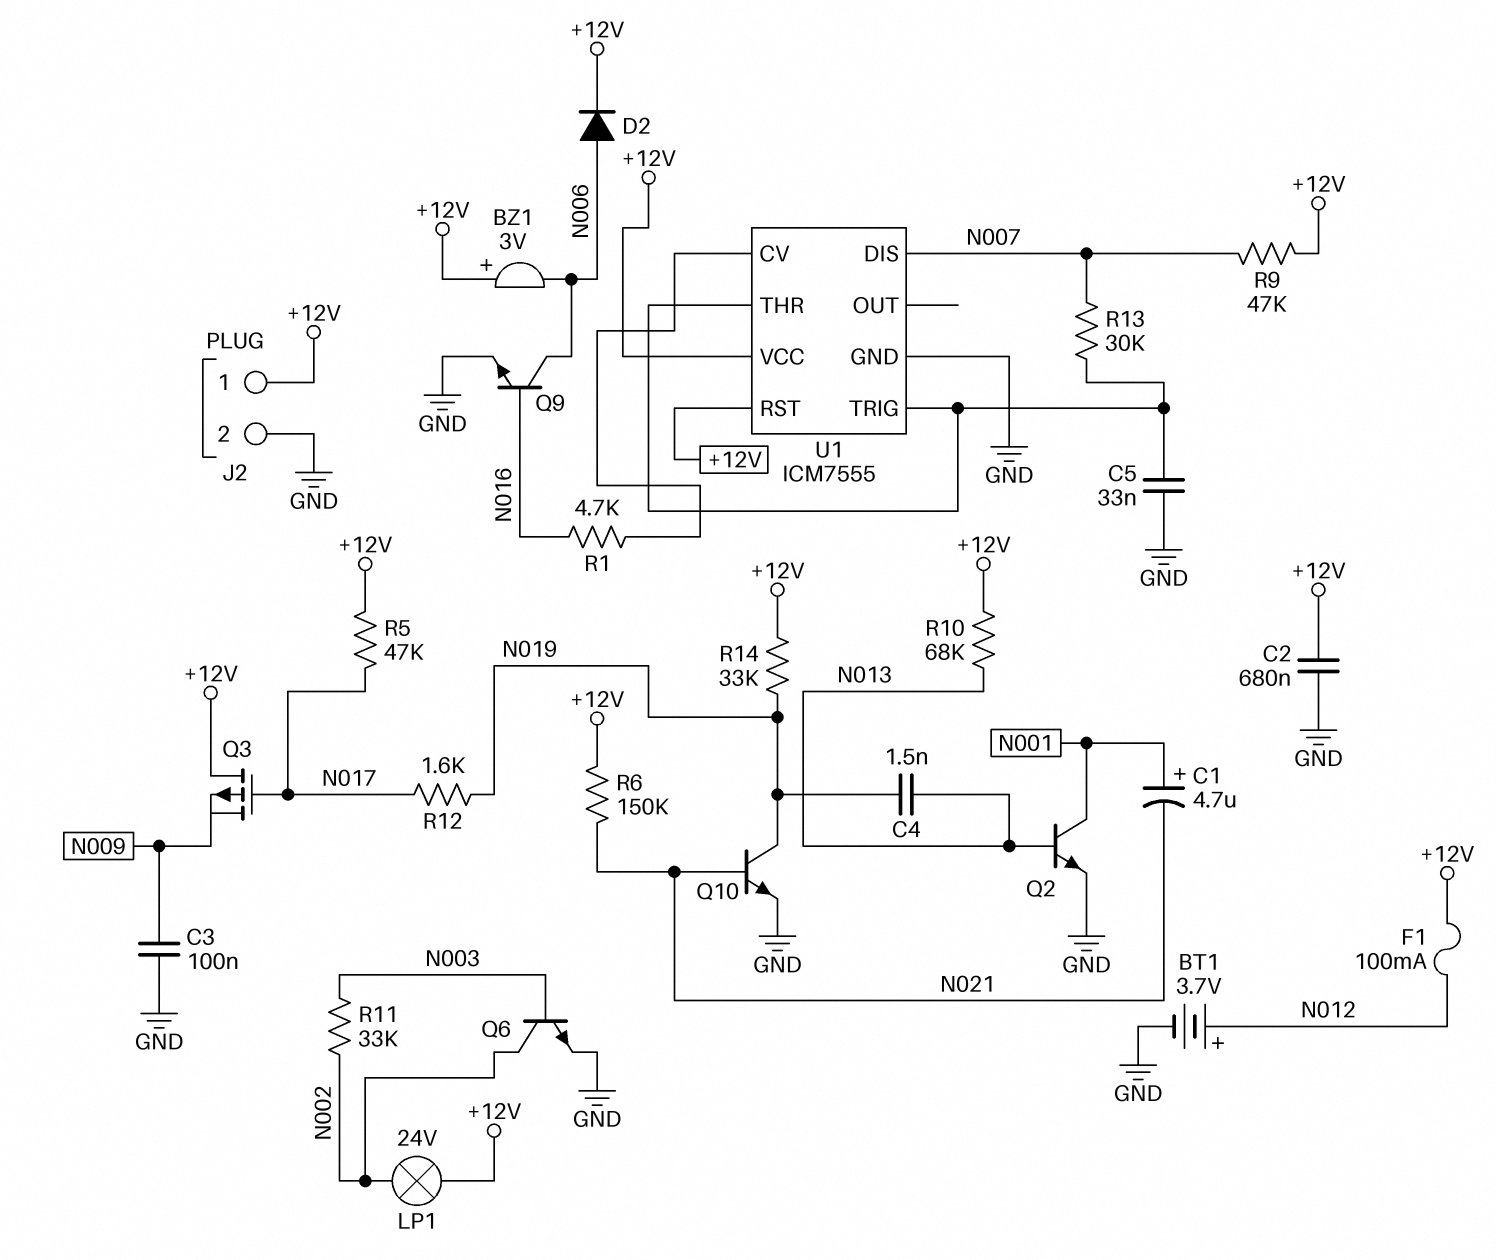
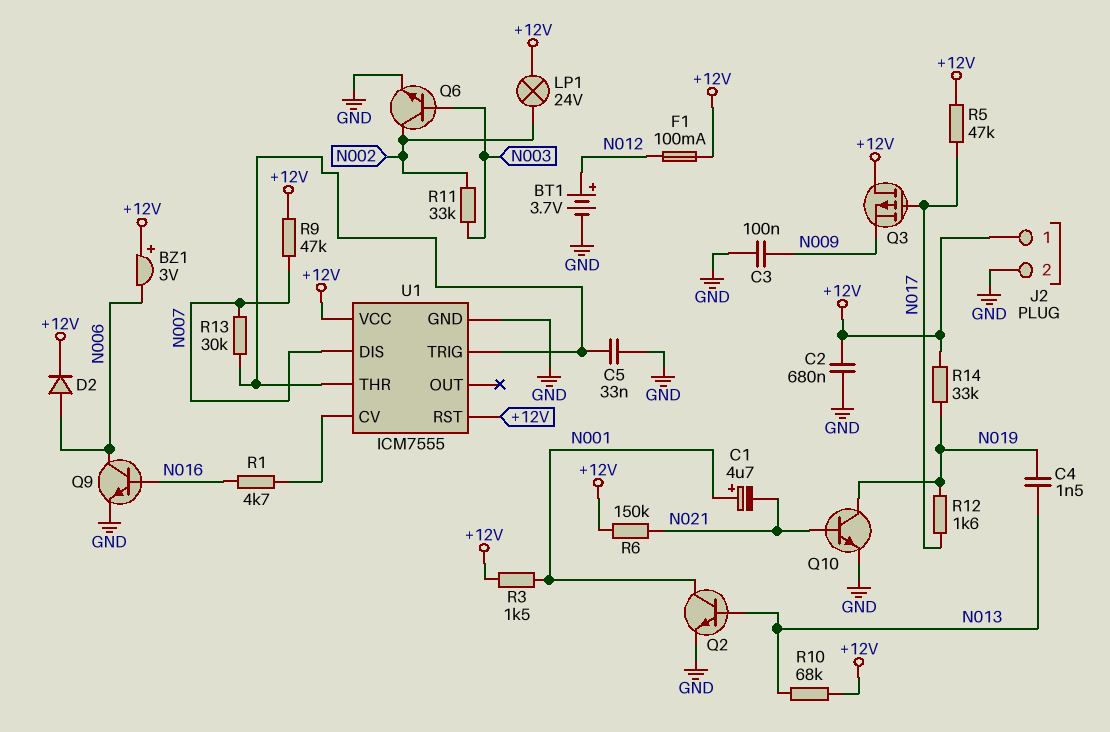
R3: none -> 1.5k (+12V, N001)

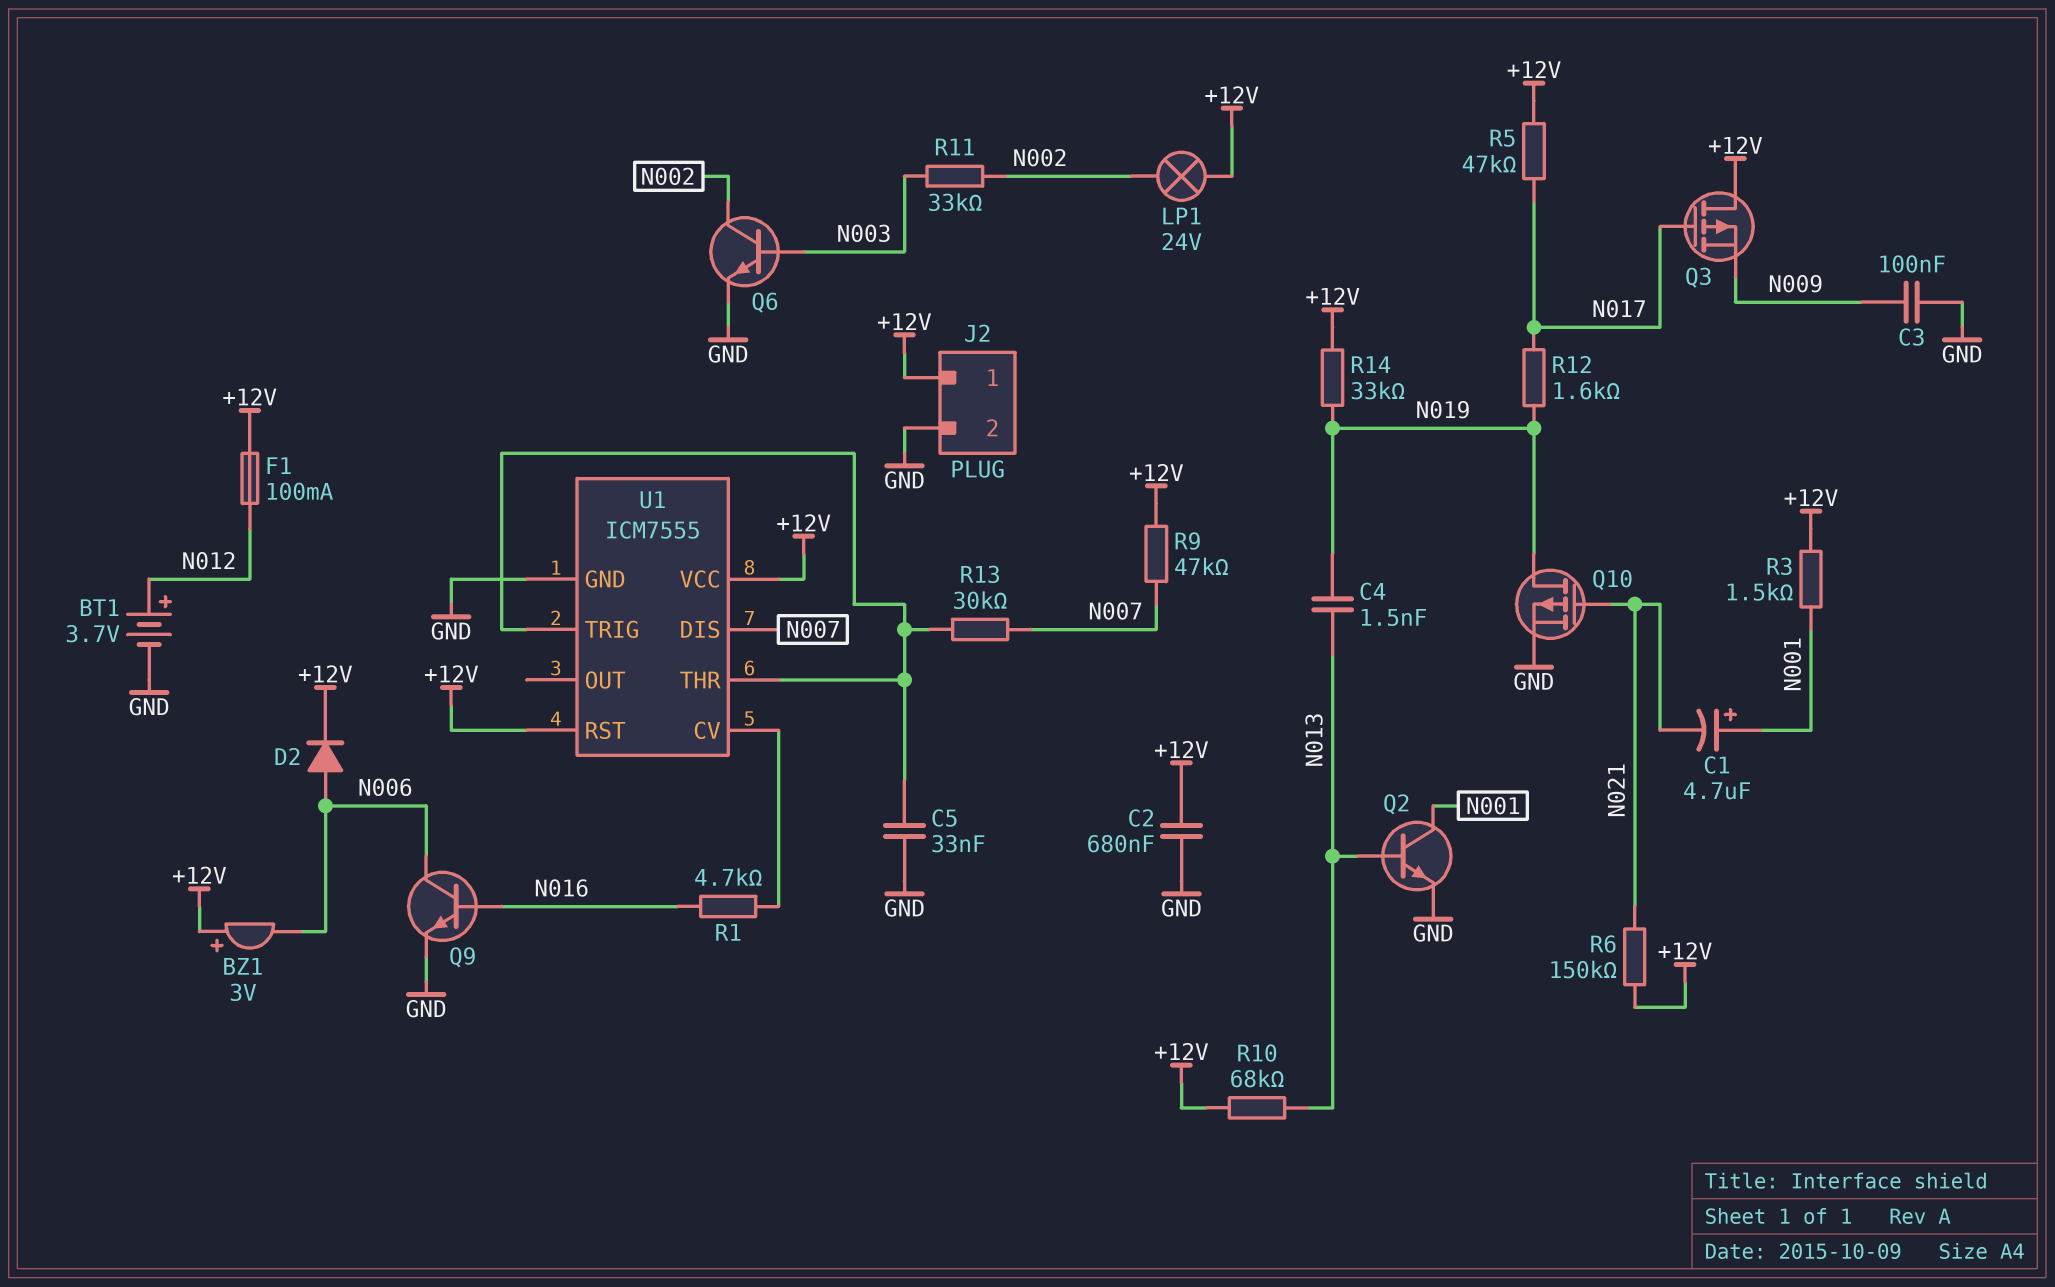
Q10: NPN (B N021, C N019, E GND) -> PMOS (G N021, D N019, S GND)

